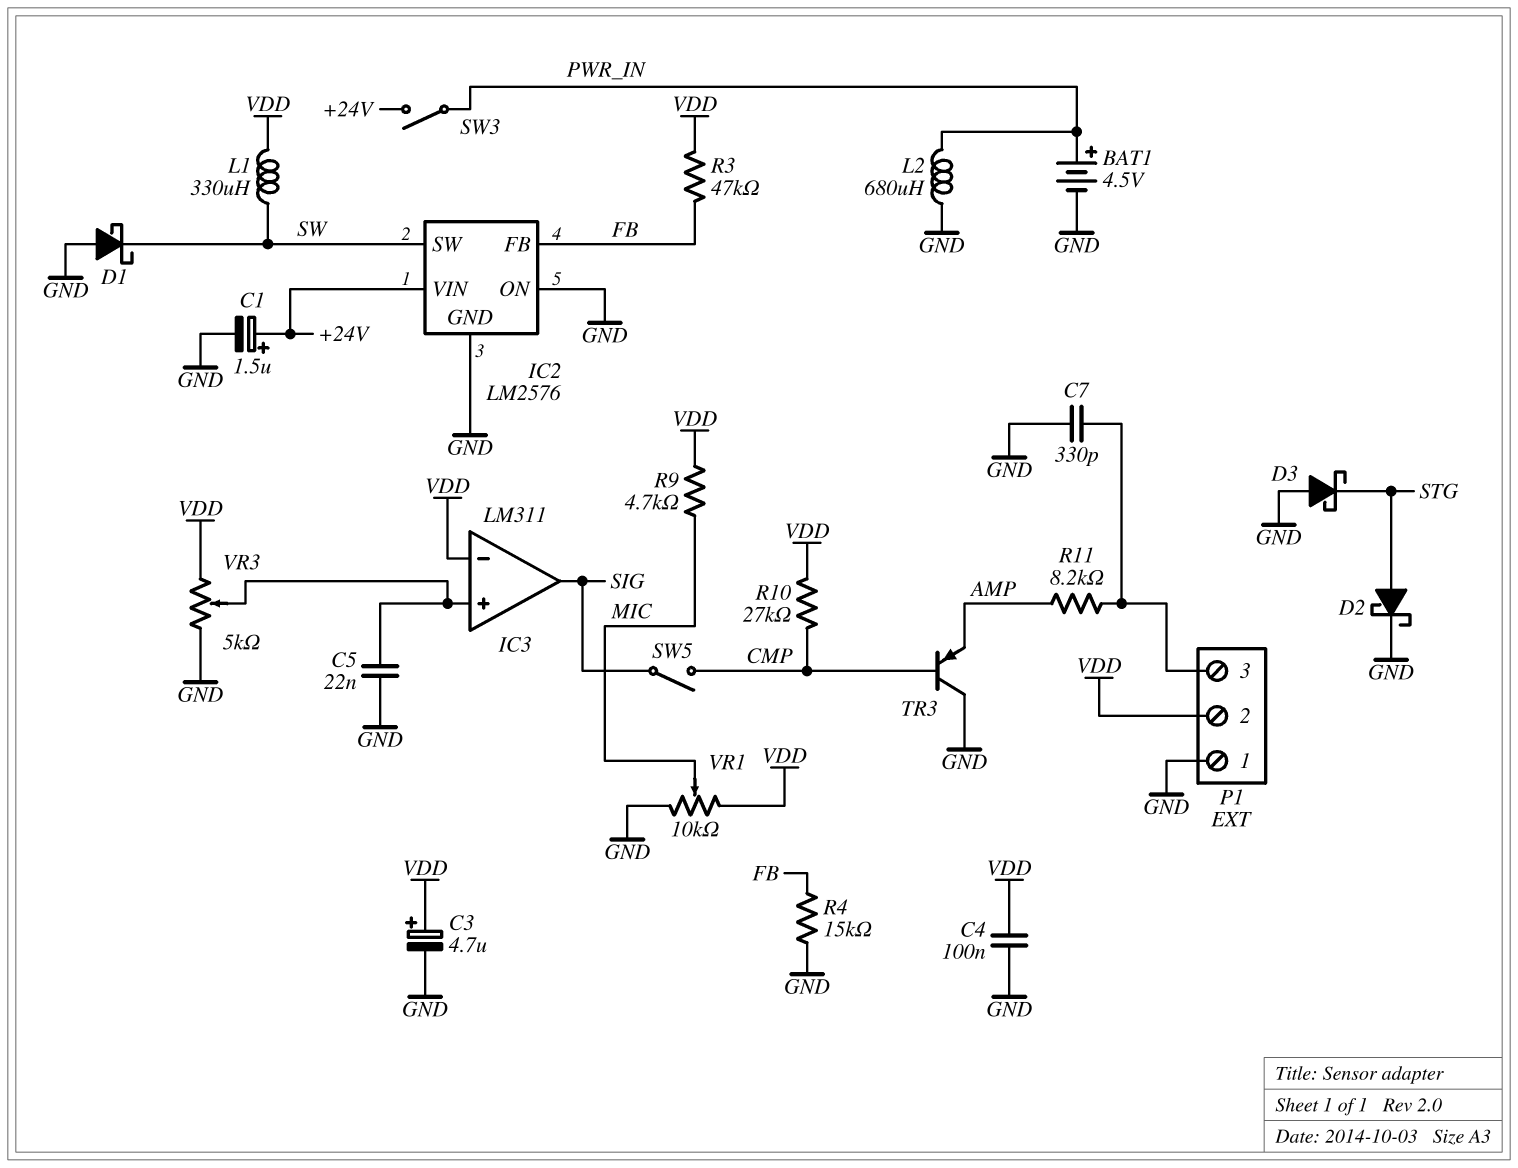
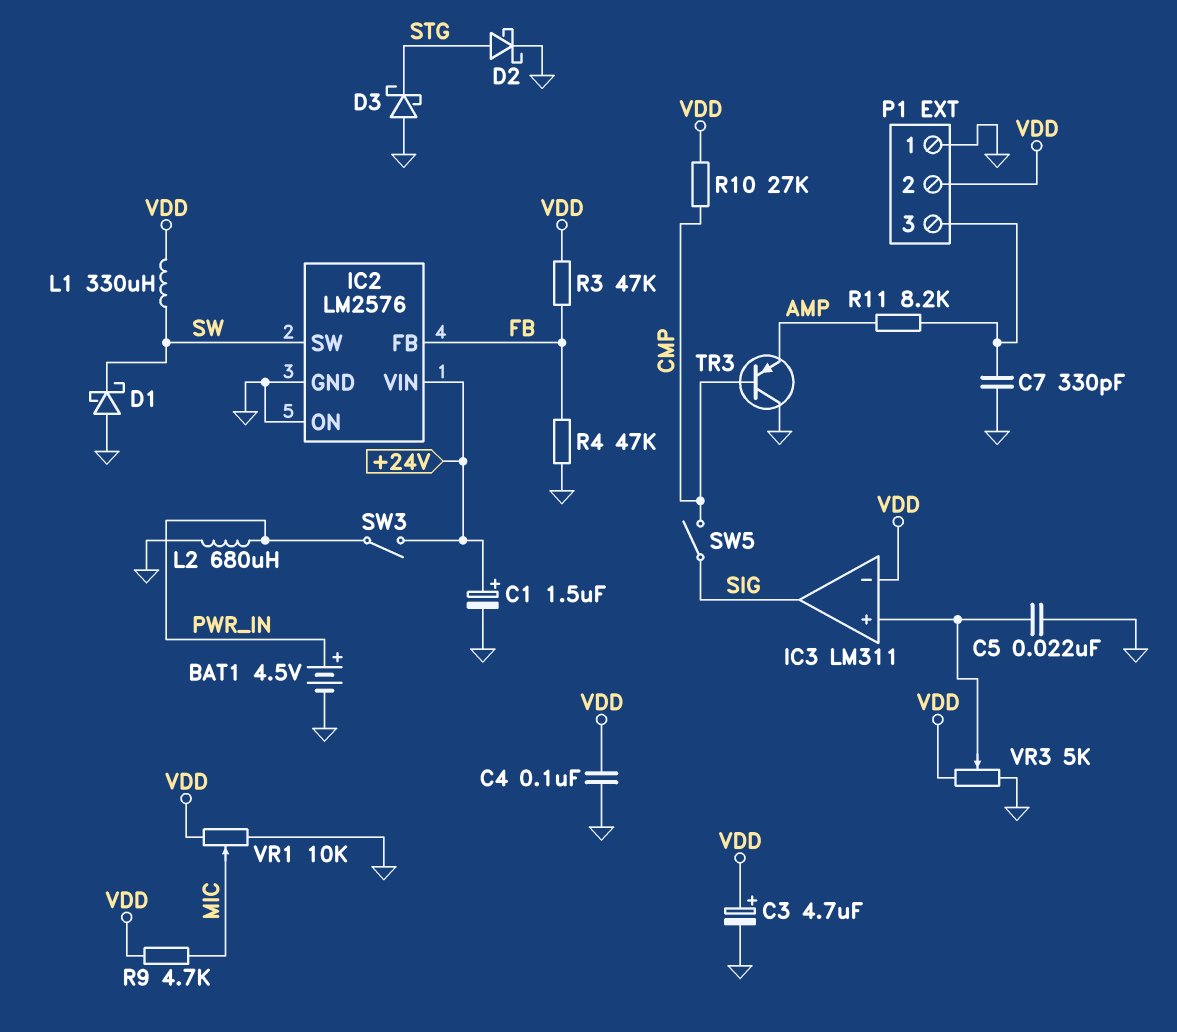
R4: 15k (FB, GND) -> 47k (FB, GND)

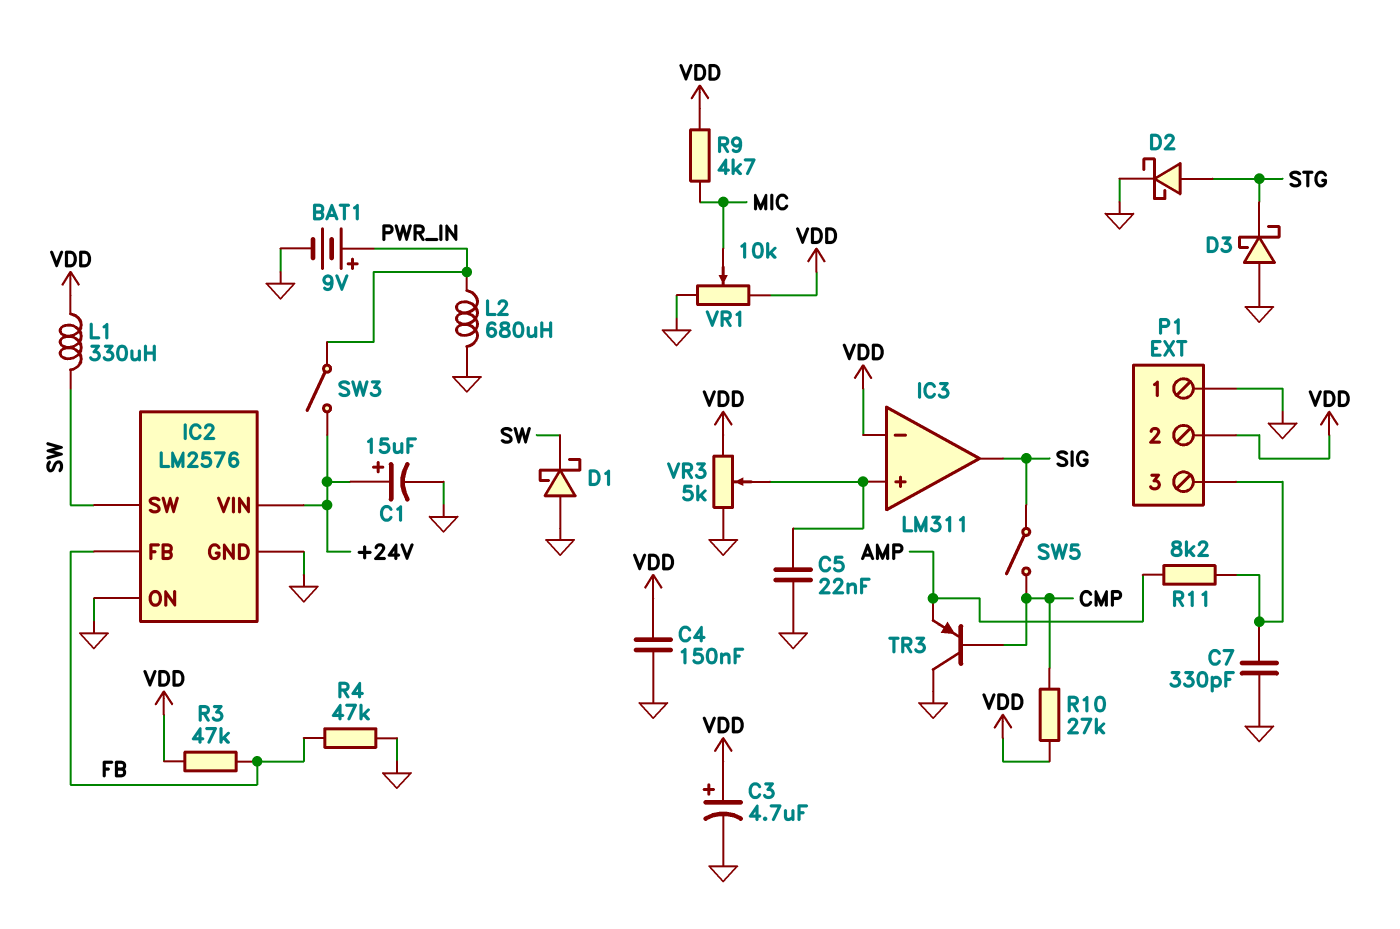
BAT1: 4.5V (plus PWR_IN, minus GND) -> 9V (plus PWR_IN, minus GND)
C1: 1.5uF (plus +24V, minus GND) -> 15uF (plus +24V, minus GND)
C4: 100nF (GND, VDD) -> 150nF (GND, VDD)

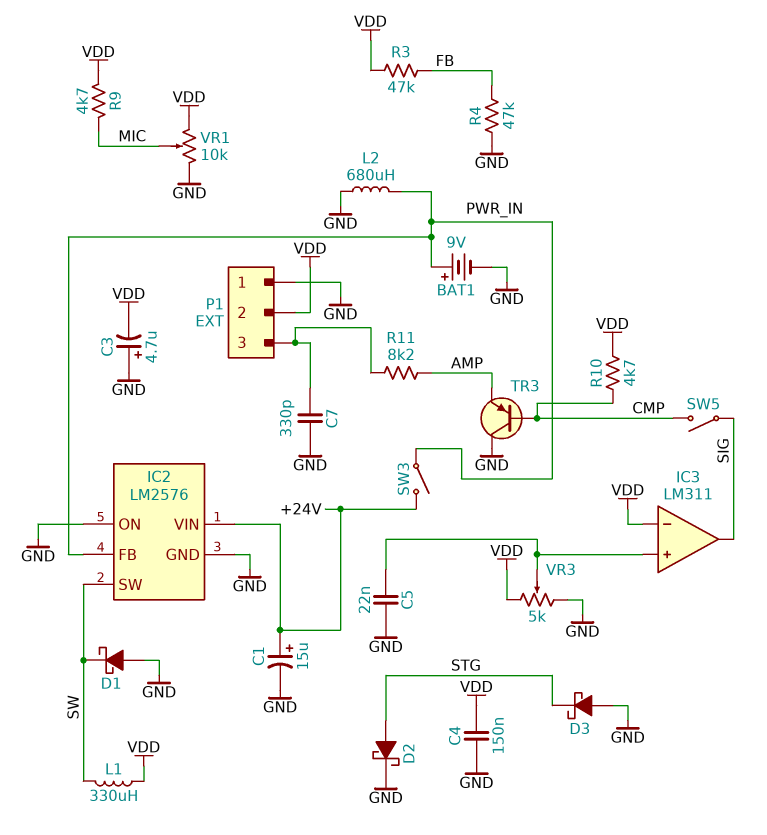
C3: 4.7uF (plus VDD, minus GND) -> 4.7uF (plus GND, minus VDD)
IC2 pin FB: FB -> PWR_IN
R10: 27k (CMP, VDD) -> 4.7k (CMP, VDD)

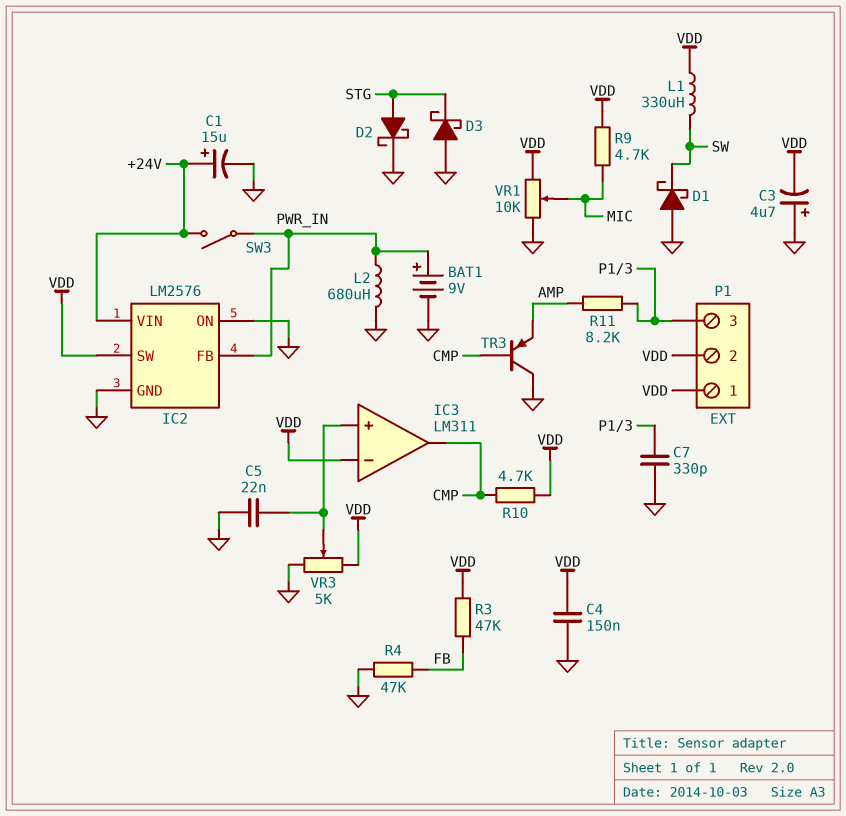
IC2 pin SW: SW -> VDD
IC3 pin out: SIG -> CMP
P1 pin 1: GND -> VDD
SW5: switch (CMP, SIG) -> none

